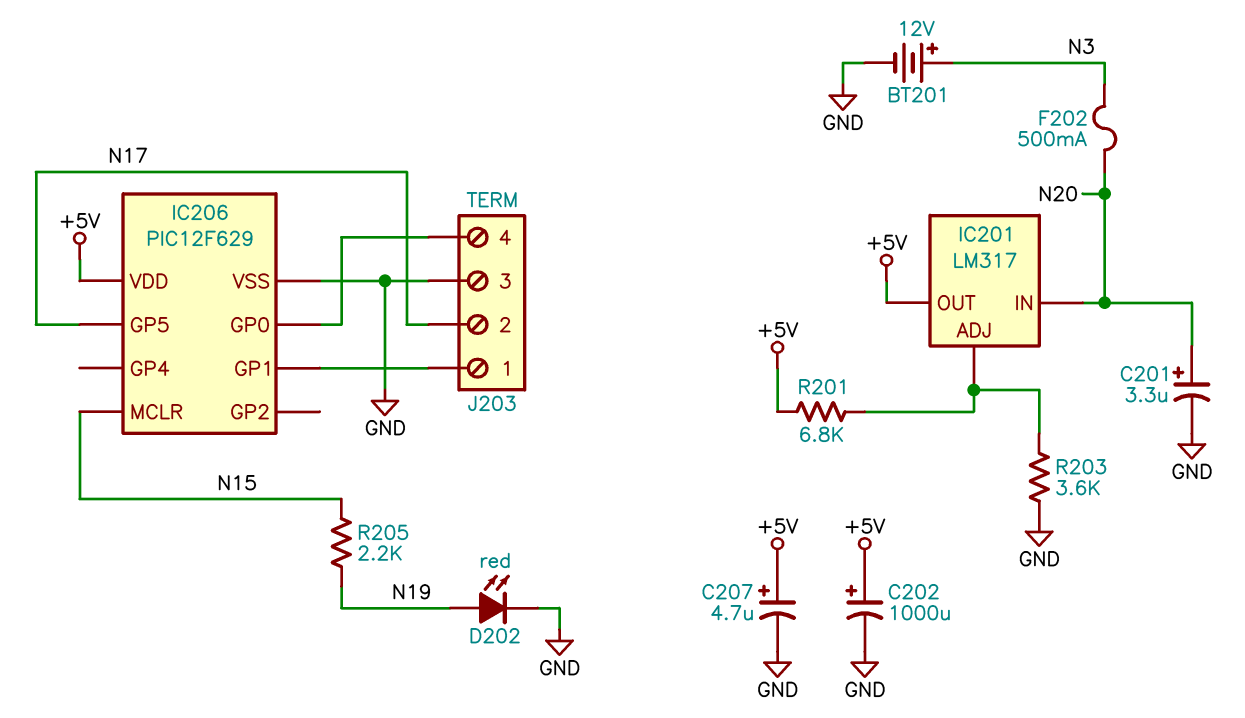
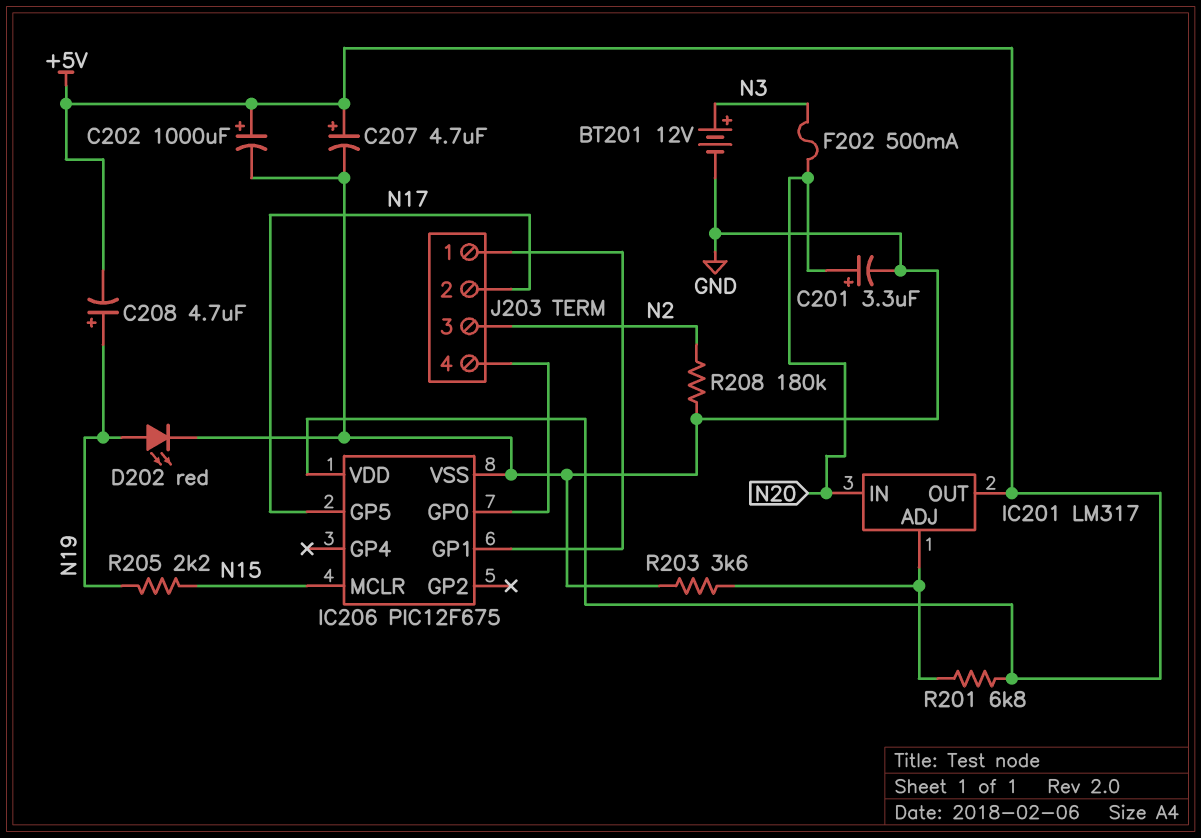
C208: none -> 4.7uF (plus N19, minus +5V)
IC206: PIC12F629 -> PIC12F675
J203 pin 3: GND -> N2
R208: none -> 180k (GND, N2)

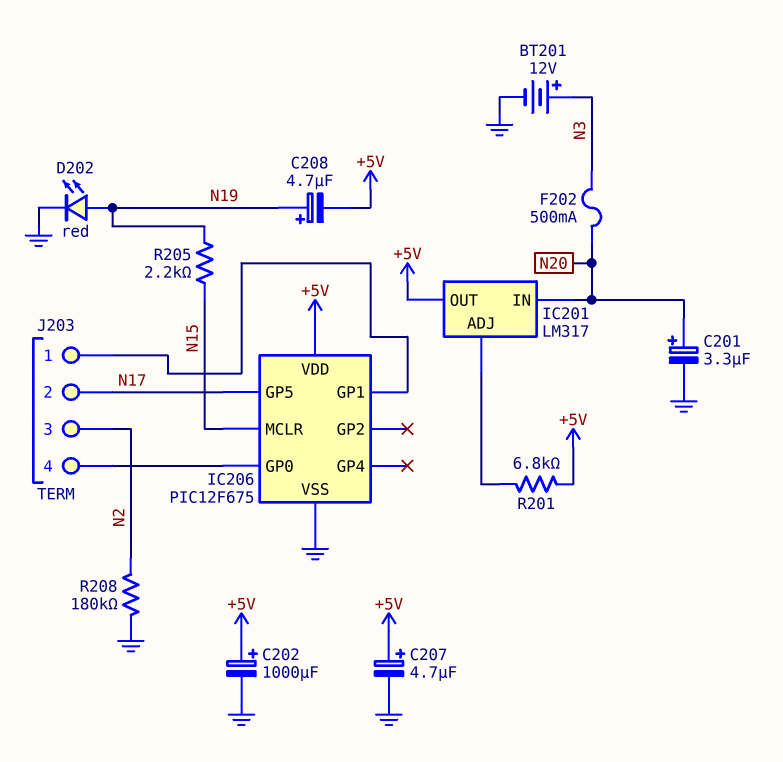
R203: 3.6k (GND, IC201/ADJ) -> none

